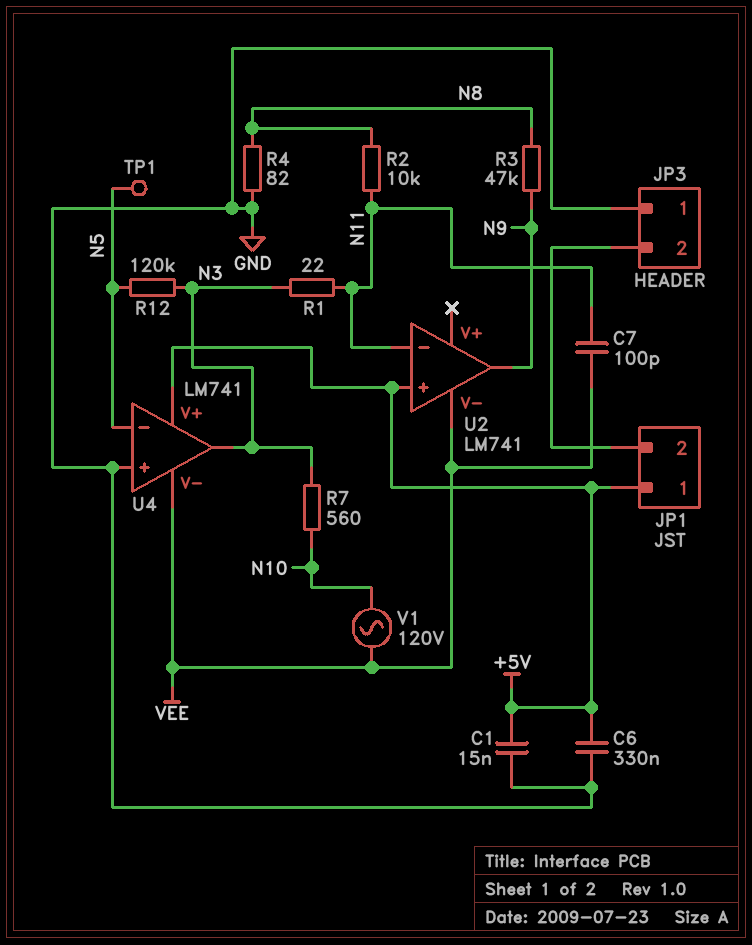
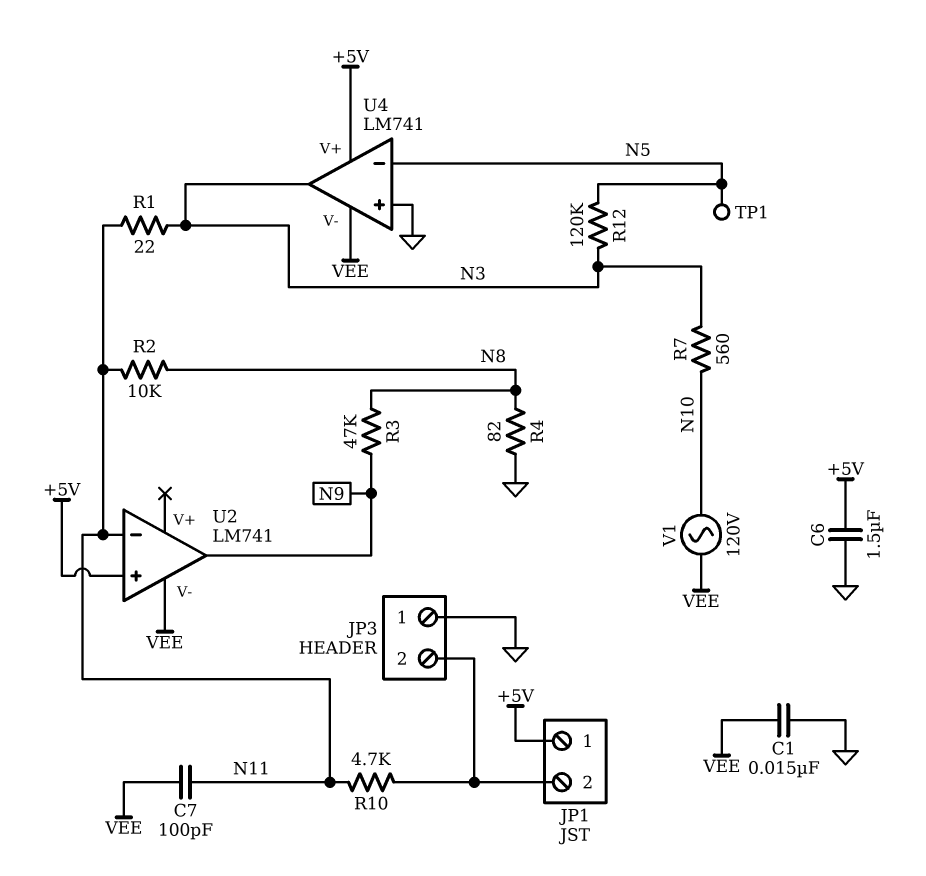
C1: 15nF (+5V, GND) -> 15nF (GND, VEE)
C6: 330nF (+5V, GND) -> 1.5uF (+5V, GND)
R10: none -> 4.7k (JP1/2, N11)

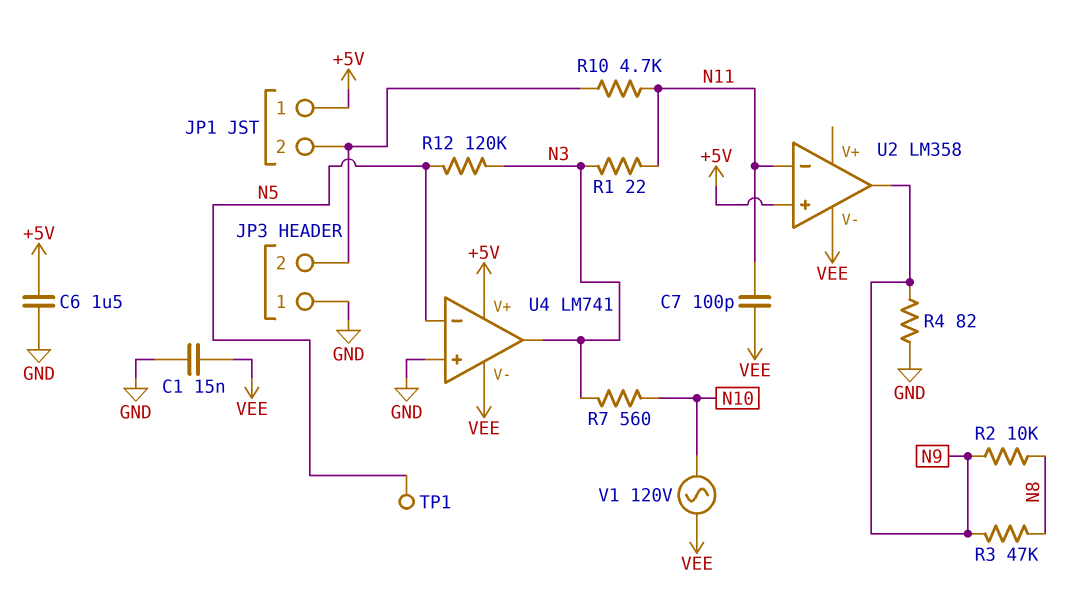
R2: 10k (N8, N11) -> 10k (N8, N9)
R4: 82 (GND, N8) -> 82 (GND, N9)
U2: LM741 -> LM358

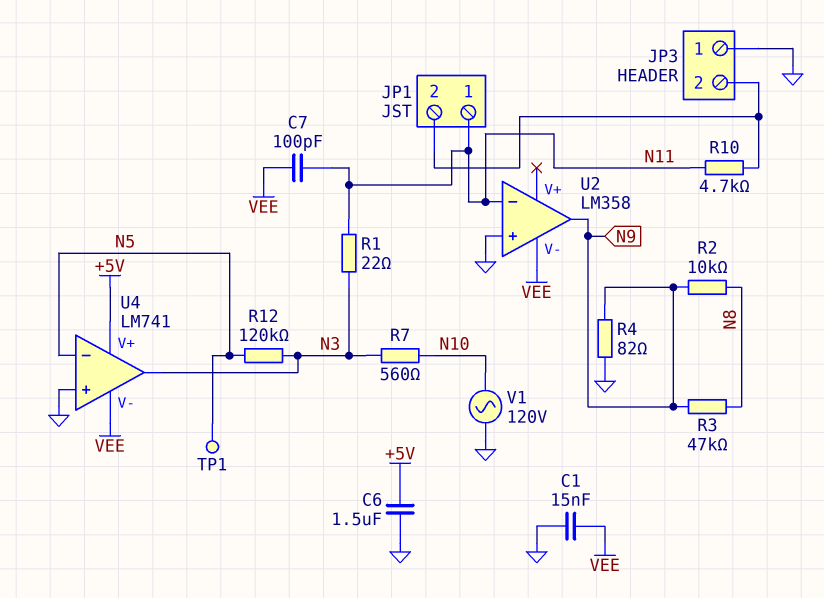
JP1 pin 1: +5V -> N11
U2 pin in+: +5V -> GND
V1: AC 120V (N10, VEE) -> AC 120V (GND, N10)

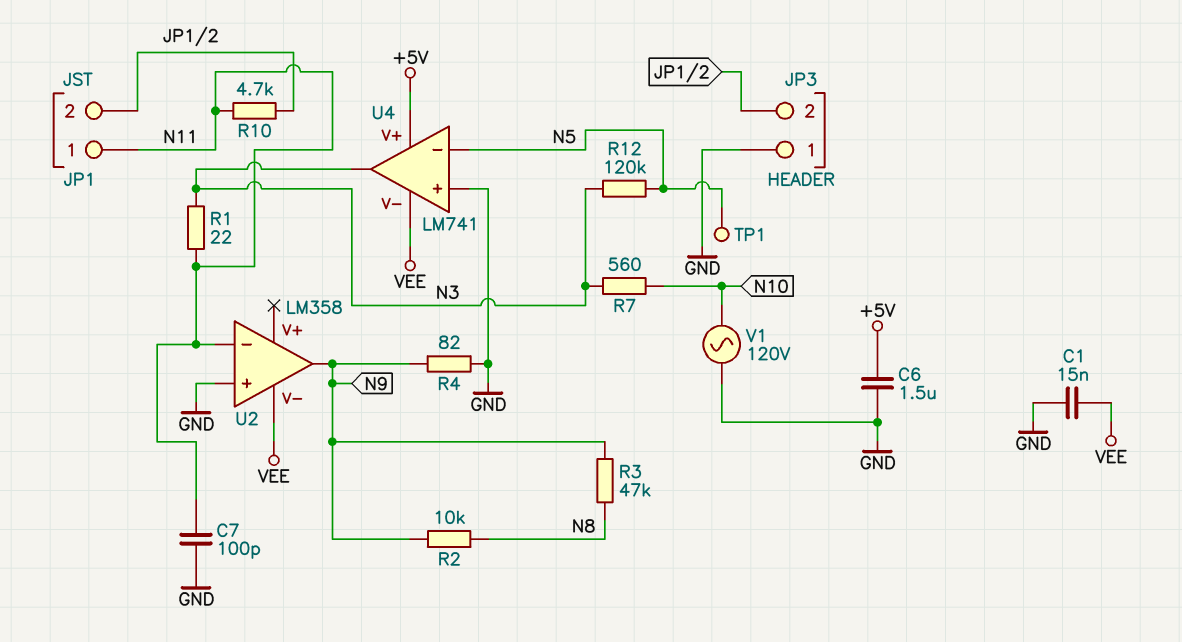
C7: 100pF (N11, VEE) -> 100pF (GND, N11)

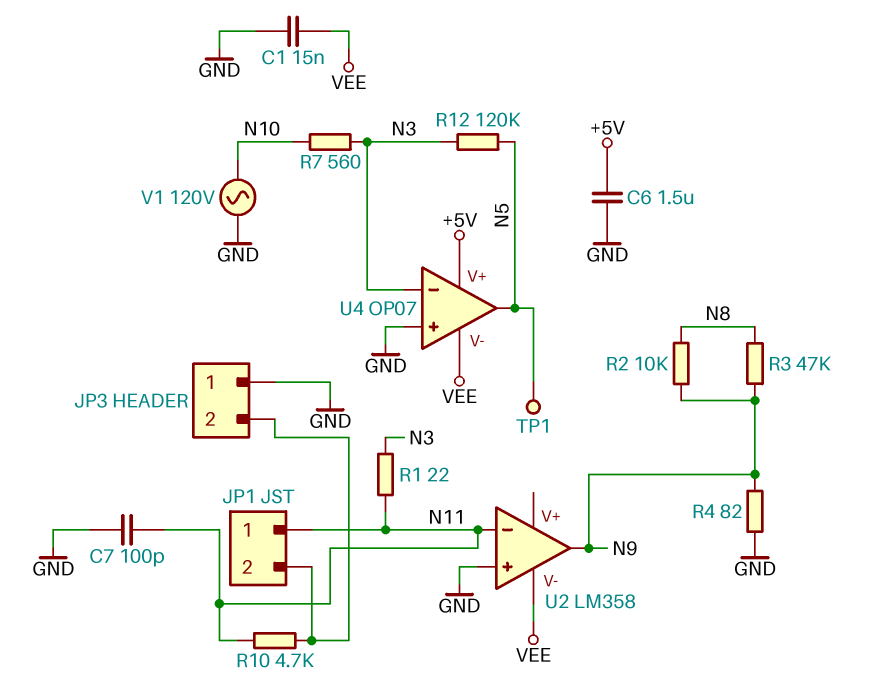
U4: LM741 -> OP07
U4 pin in-: N5 -> N3
U4 pin out: N3 -> N5

